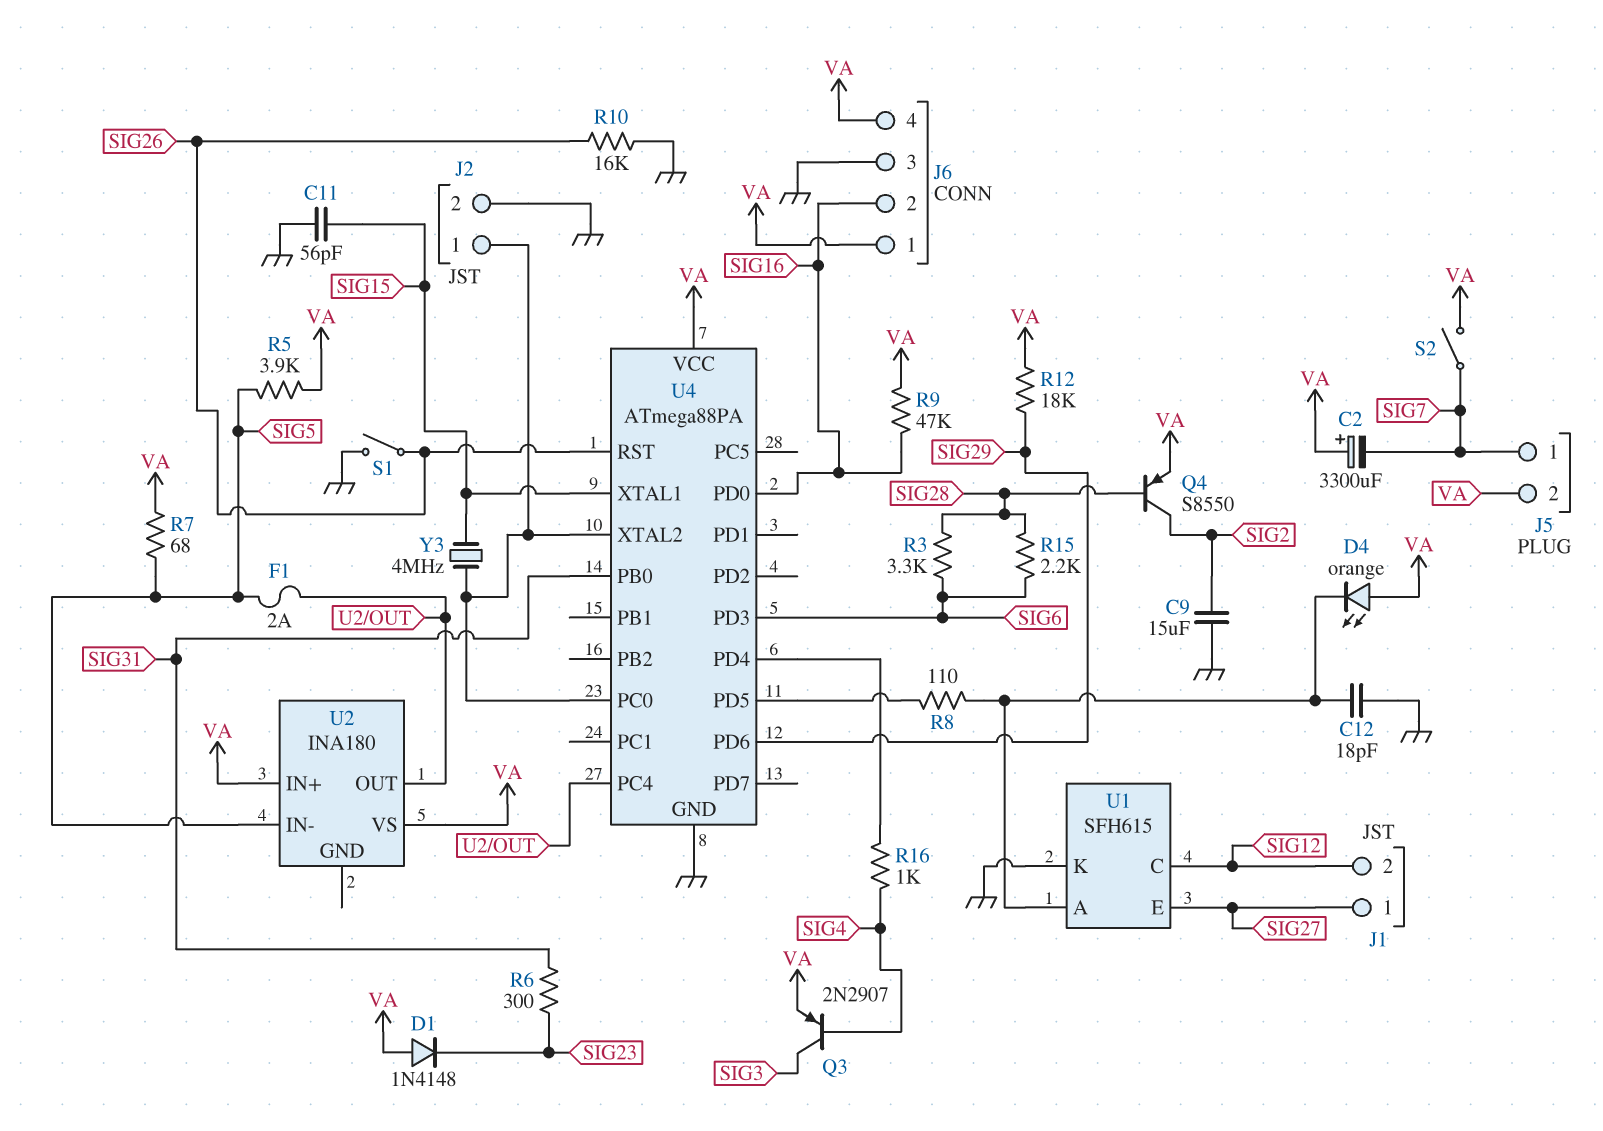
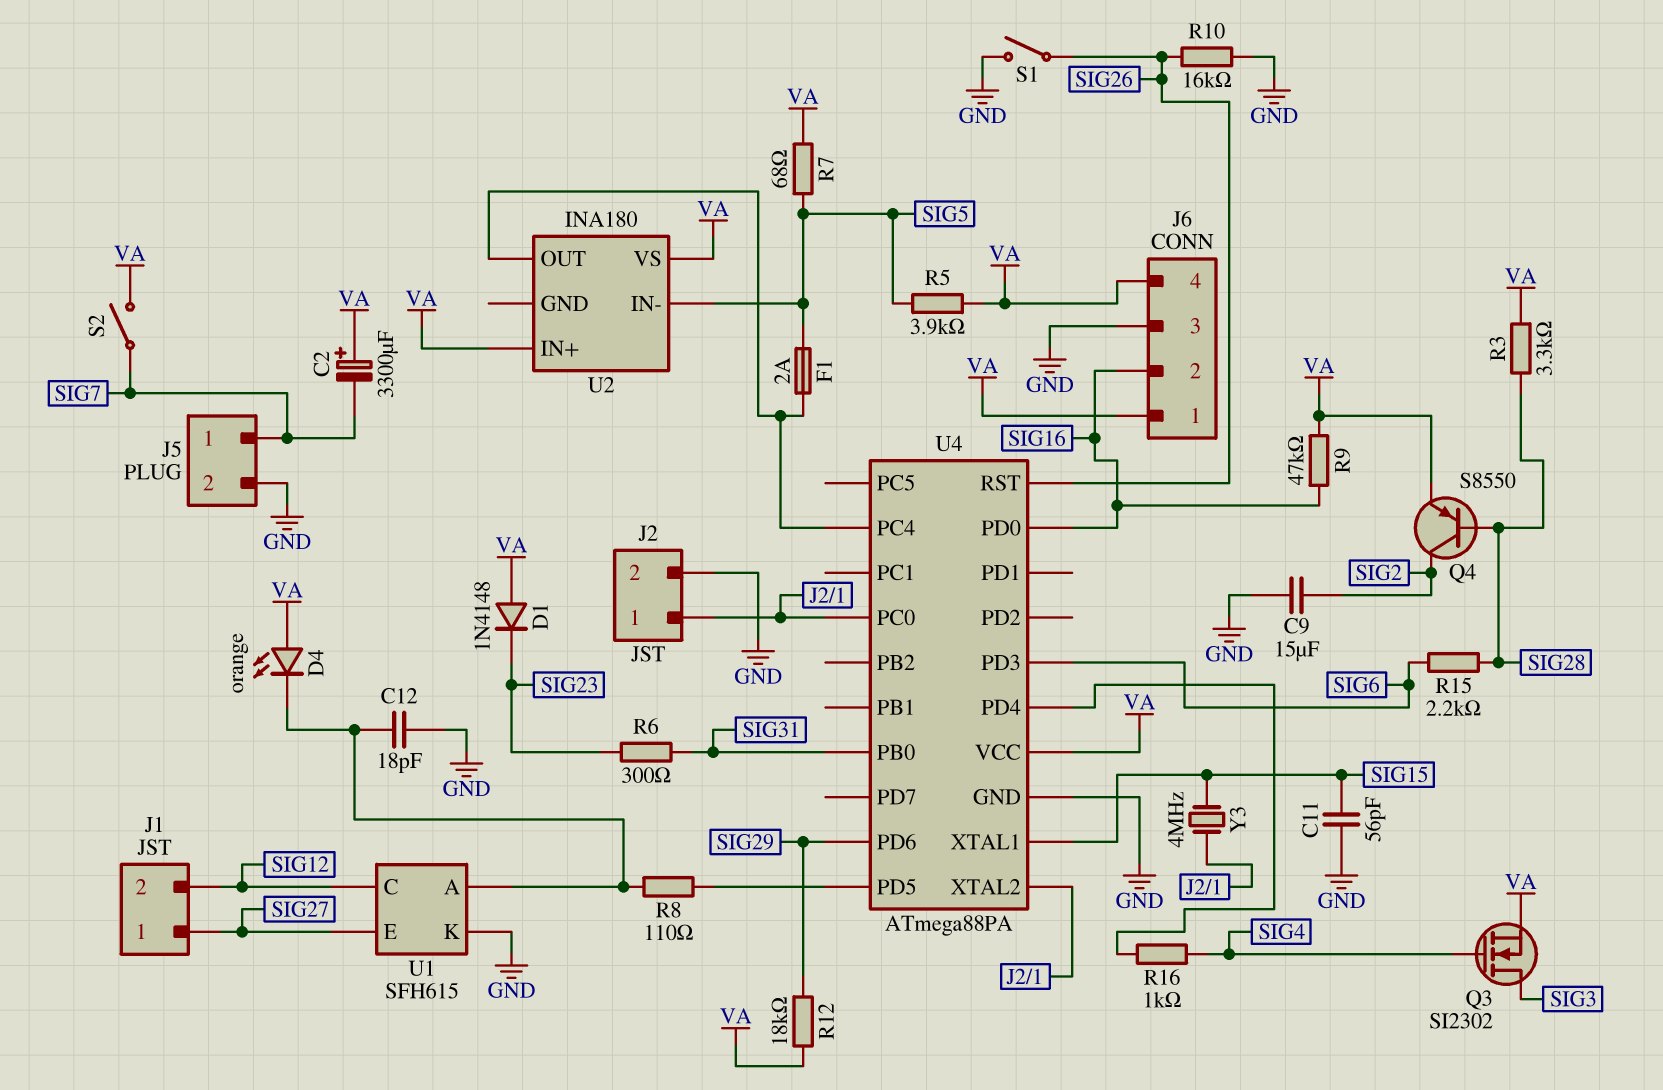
J5 pin 2: VA -> GND
Q3: PNP 2N2907 (B SIG4, C SIG3, E VA) -> NMOS SI2302 (G SIG4, D SIG3, S VA)
R3: 3.3k (SIG6, SIG28) -> 3.3k (SIG28, VA)

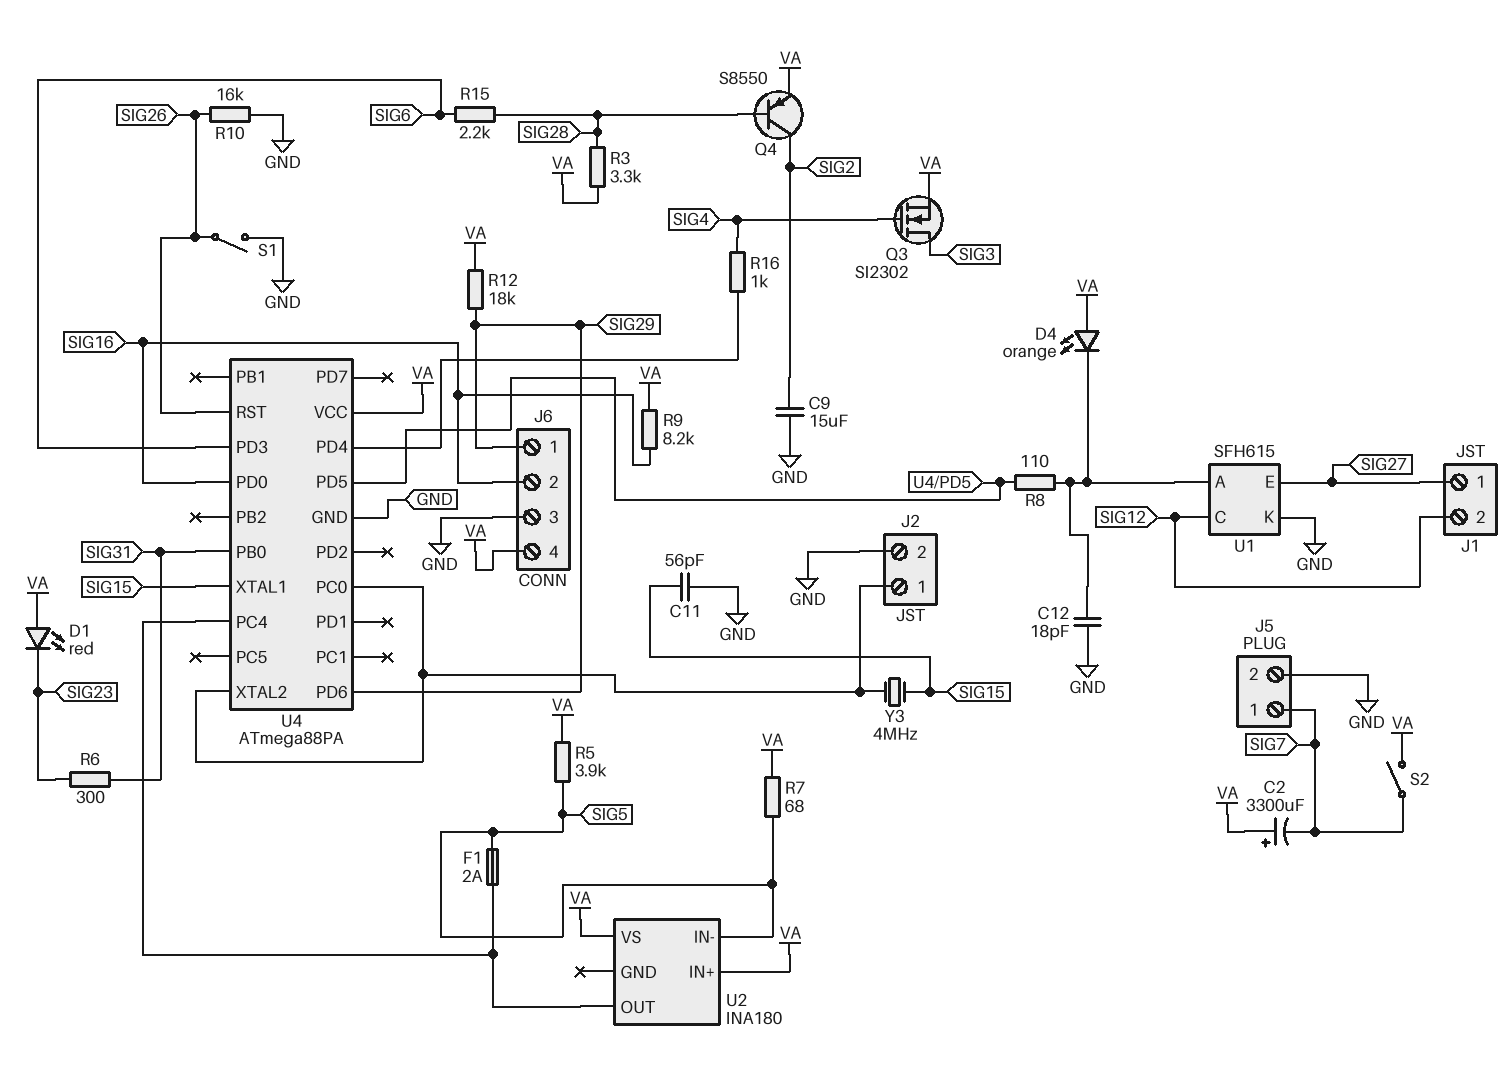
D1: diode 1N4148 (A VA, K SIG23) -> LED red (A VA, K SIG23)
J6 pin 1: VA -> SIG29
R9: 47k (SIG16, VA) -> 8.2k (SIG16, VA)

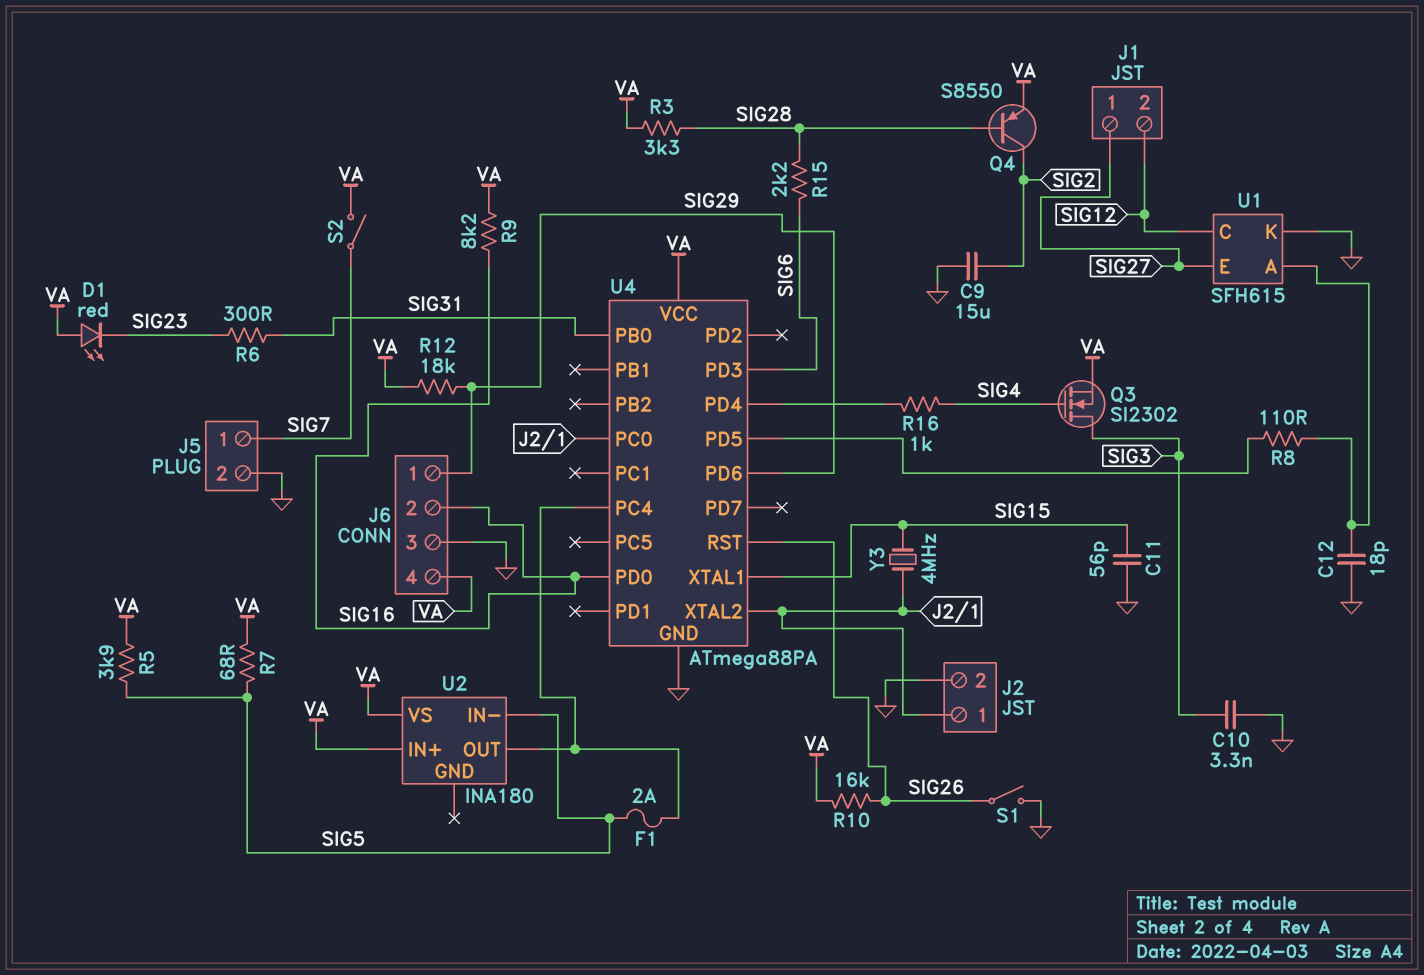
C2: 3300uF (plus VA, minus SIG7) -> none
C10: none -> 3.3nF (GND, SIG3)
D4: LED orange (A VA, K U1/A) -> none
R10: 16k (GND, SIG26) -> 16k (SIG26, VA)

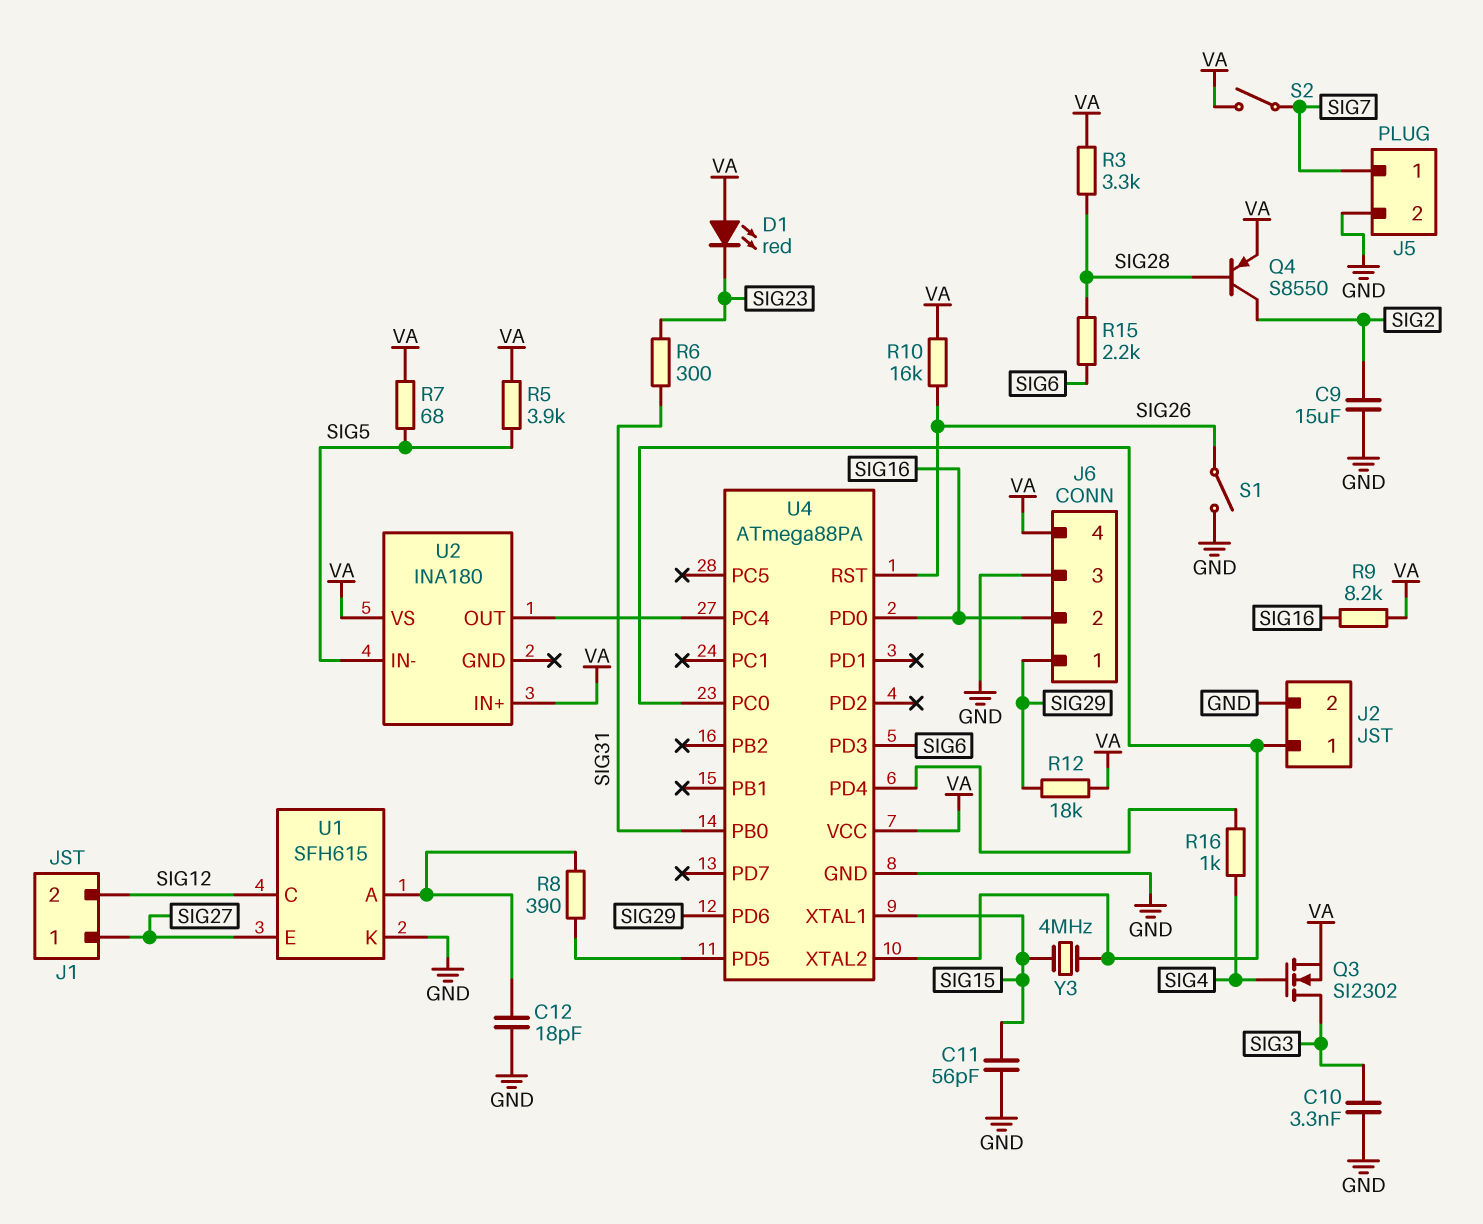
F1: 2A (SIG5, U2/OUT) -> none
R8: 110 (U1/A, U4/PD5) -> 390 (U1/A, U4/PD5)

